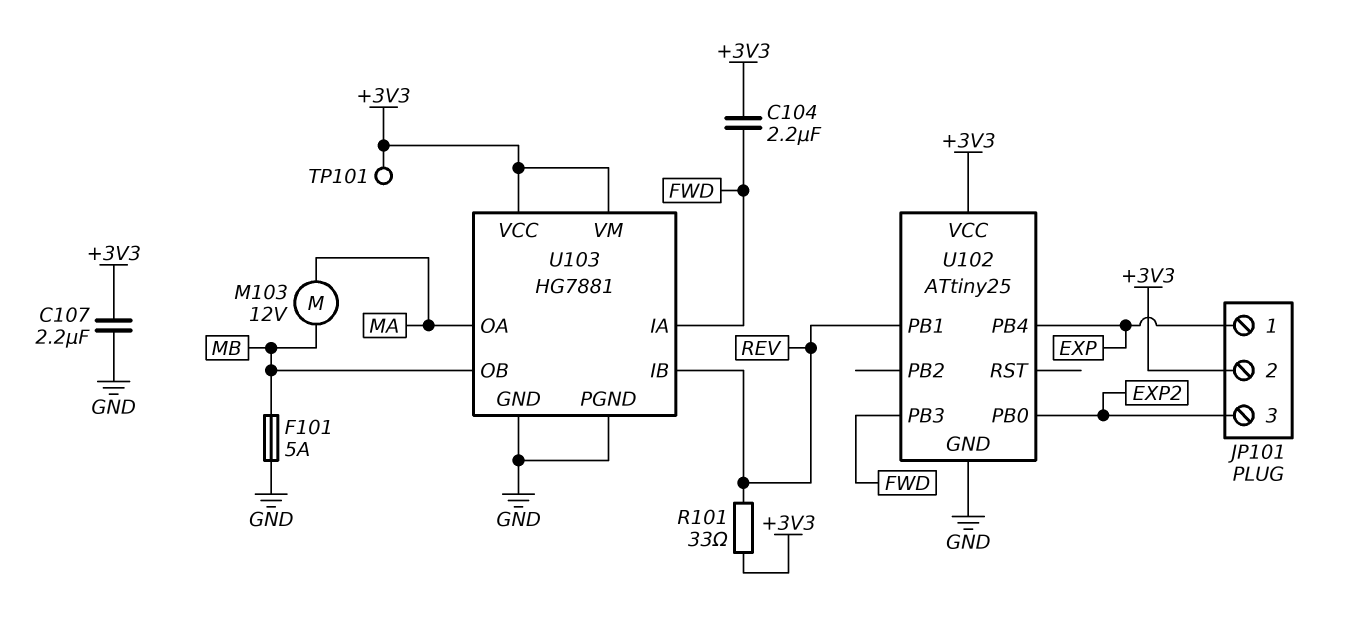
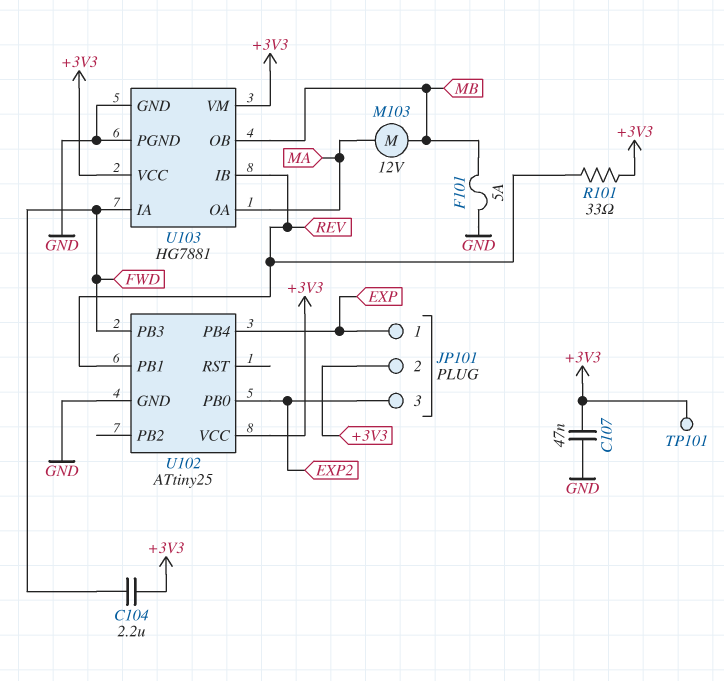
C107: 2.2uF (+3V3, GND) -> 47nF (+3V3, GND)

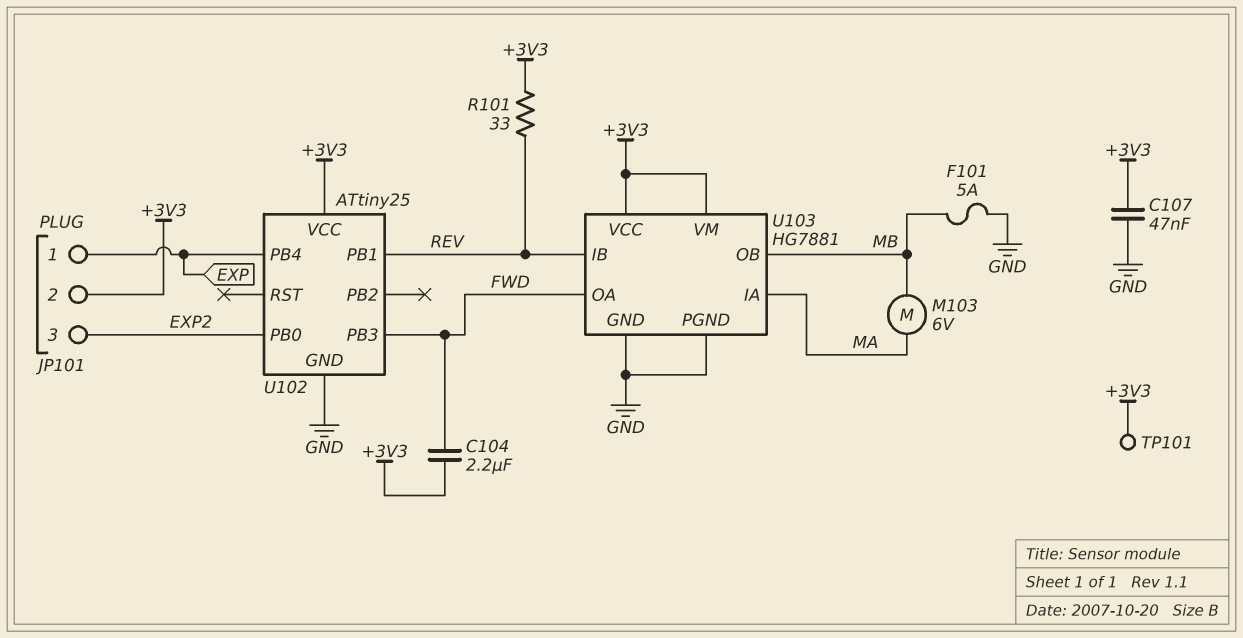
M103: motor 12V (MA, MB) -> motor 6V (MA, MB)
U103 pin IA: FWD -> MA
U103 pin OA: MA -> FWD

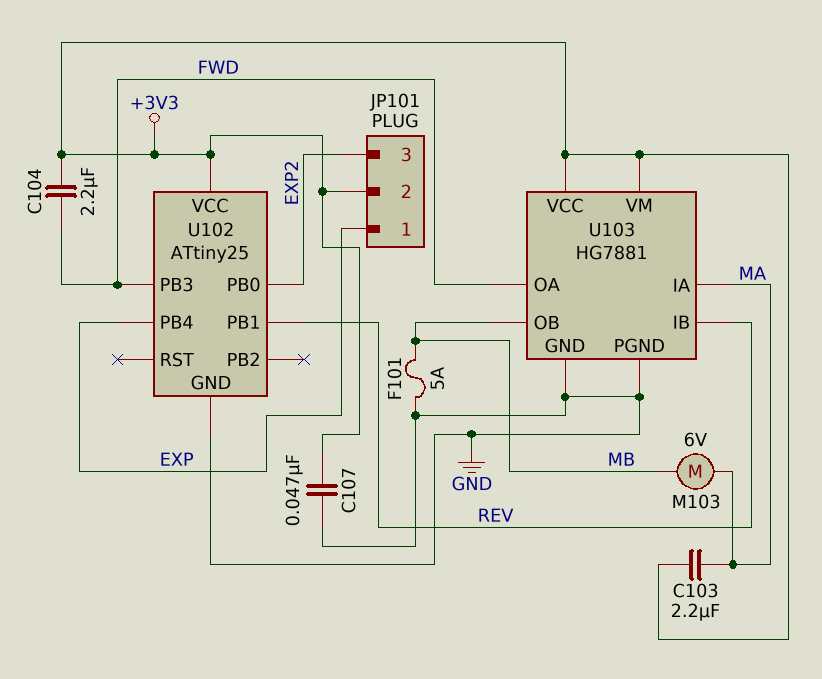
C103: none -> 2.2uF (+3V3, MA)
R101: 33 (+3V3, REV) -> none
TP101: test point (+3V3) -> none

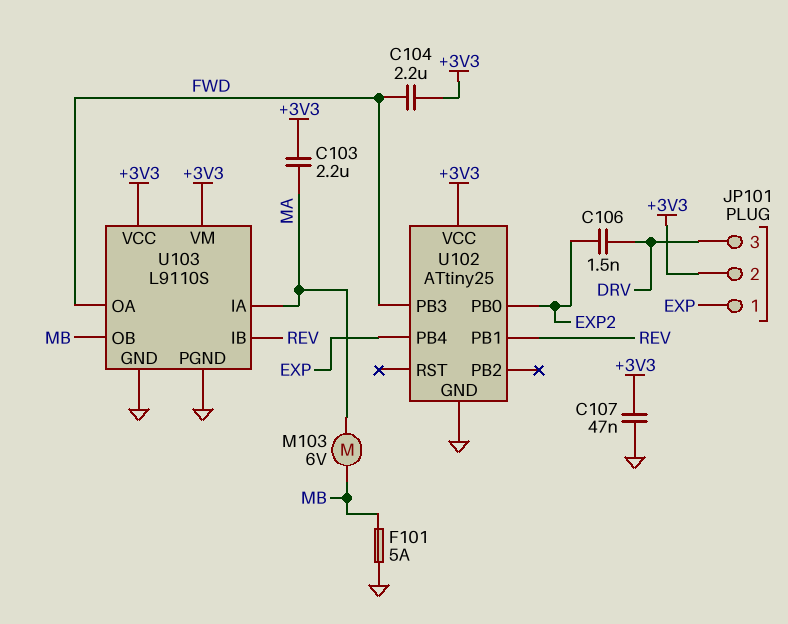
C106: none -> 1.5nF (DRV, EXP2)
JP101 pin 3: EXP2 -> DRV
U103: HG7881 -> L9110S

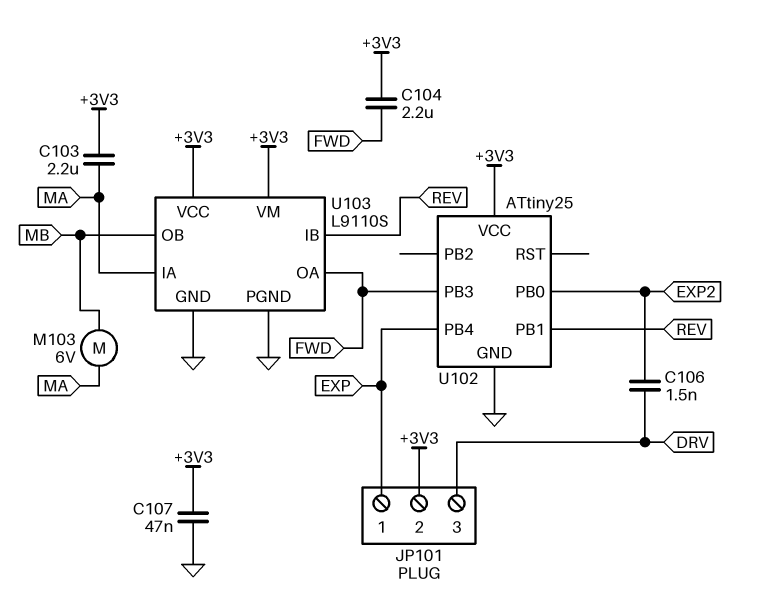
F101: 5A (GND, MB) -> none

